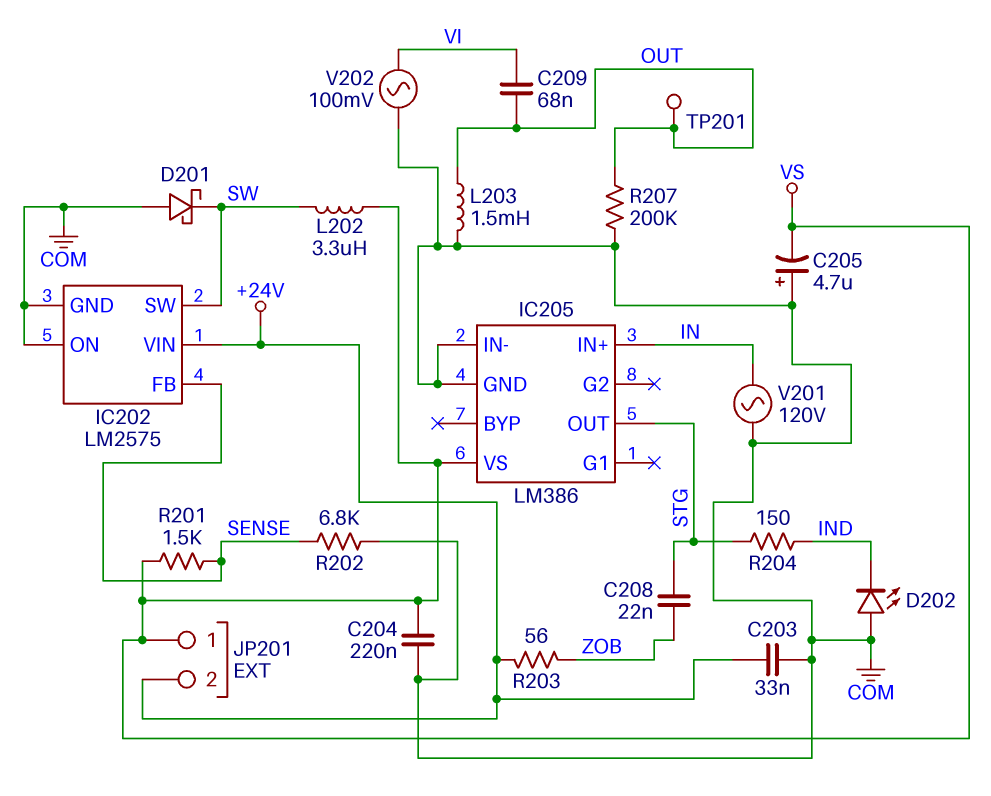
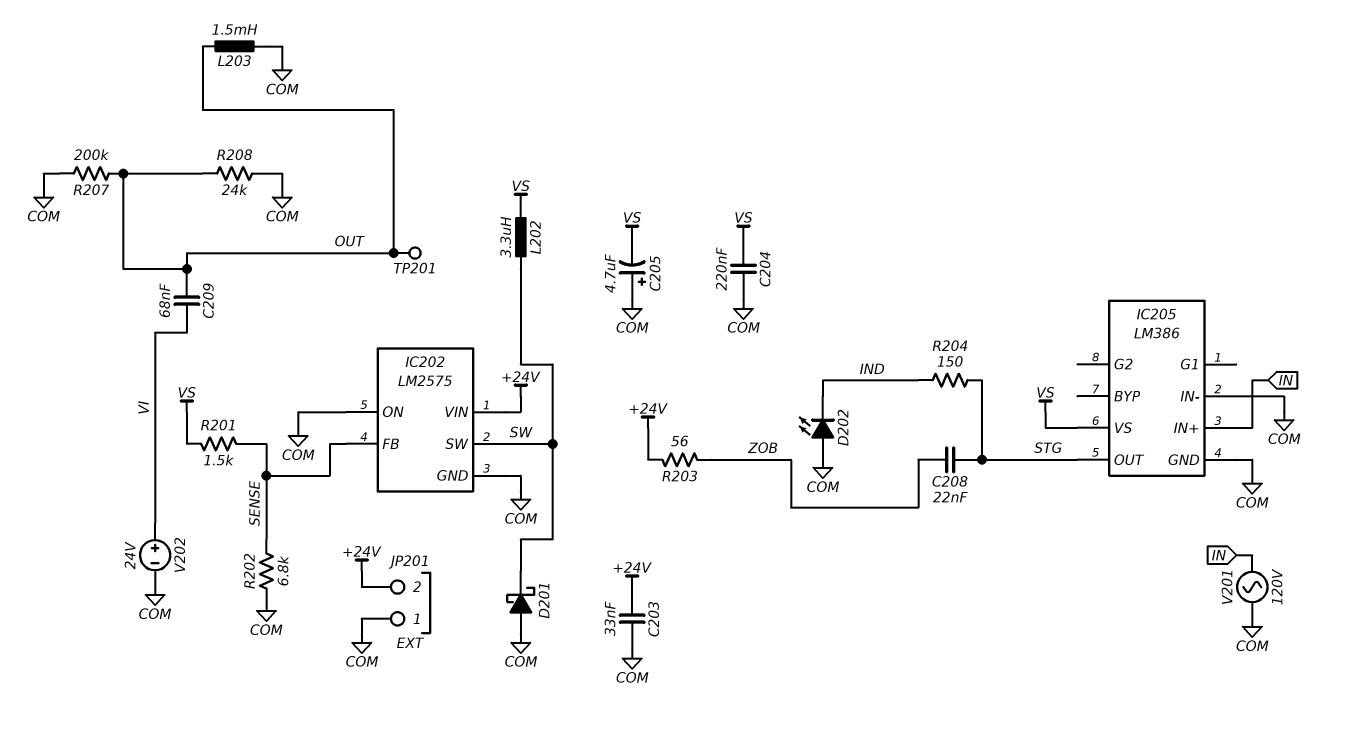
JP201 pin 1: VS -> COM
R208: none -> 24k (COM, OUT)
V202: AC 100mV (COM, VI) -> 24V (plus VI, minus COM)

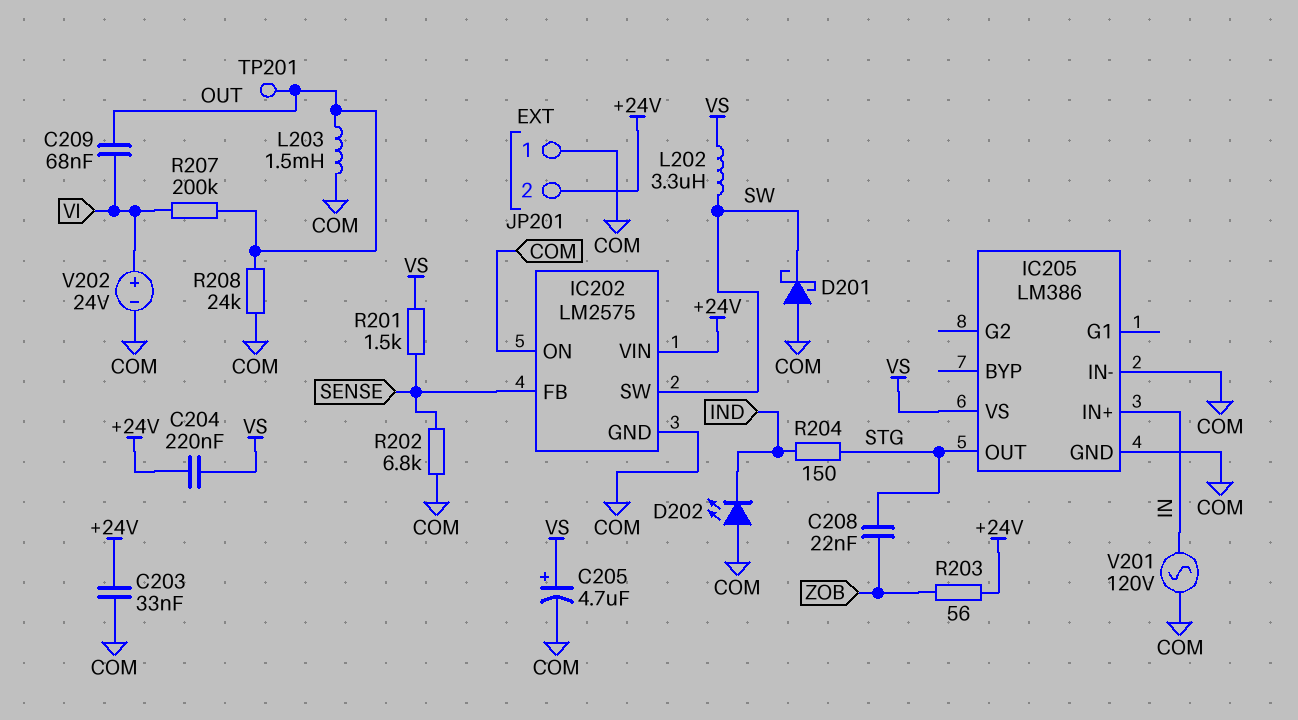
C204: 220nF (COM, VS) -> 220nF (+24V, VS)
C205: 4.7uF (plus COM, minus VS) -> 4.7uF (plus VS, minus COM)
R207: 200k (COM, OUT) -> 200k (OUT, VI)

